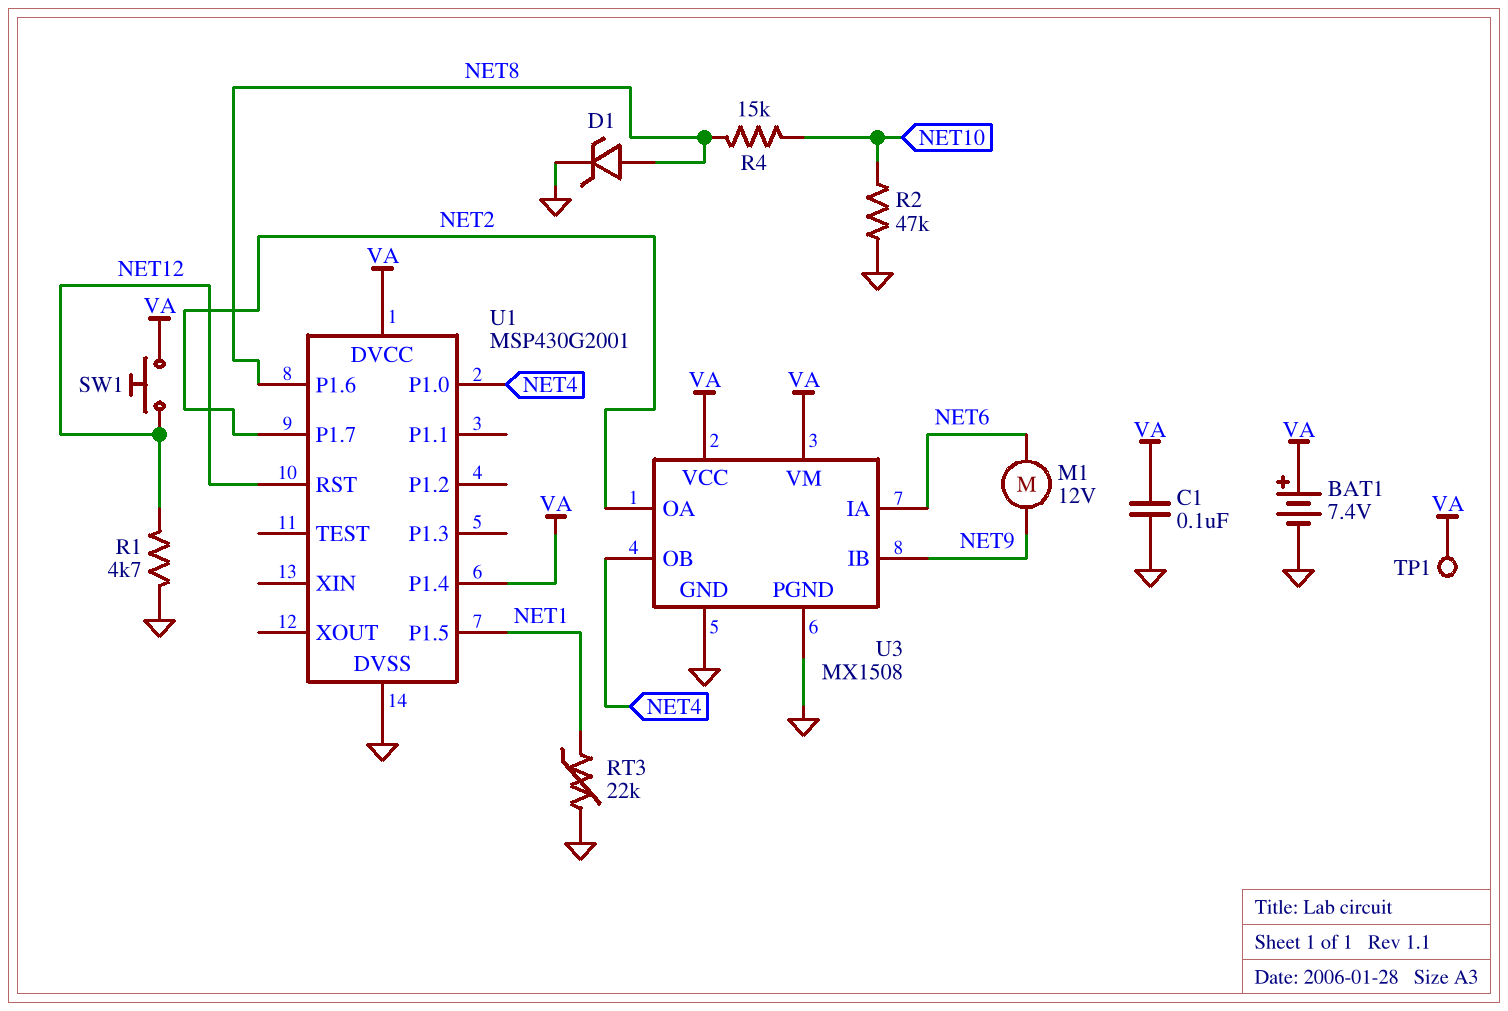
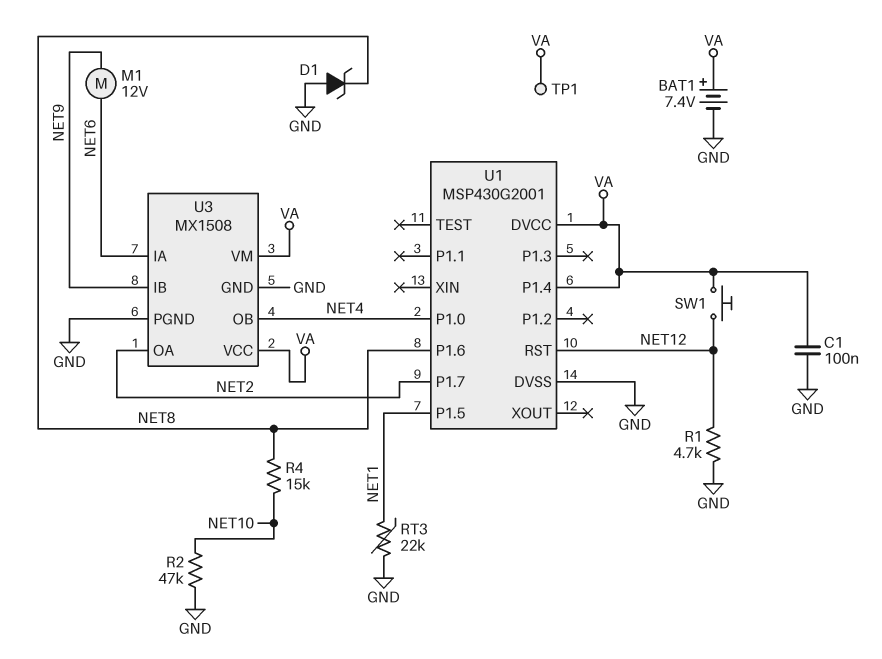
D1: zener (A NET8, K GND) -> zener (A GND, K NET8)

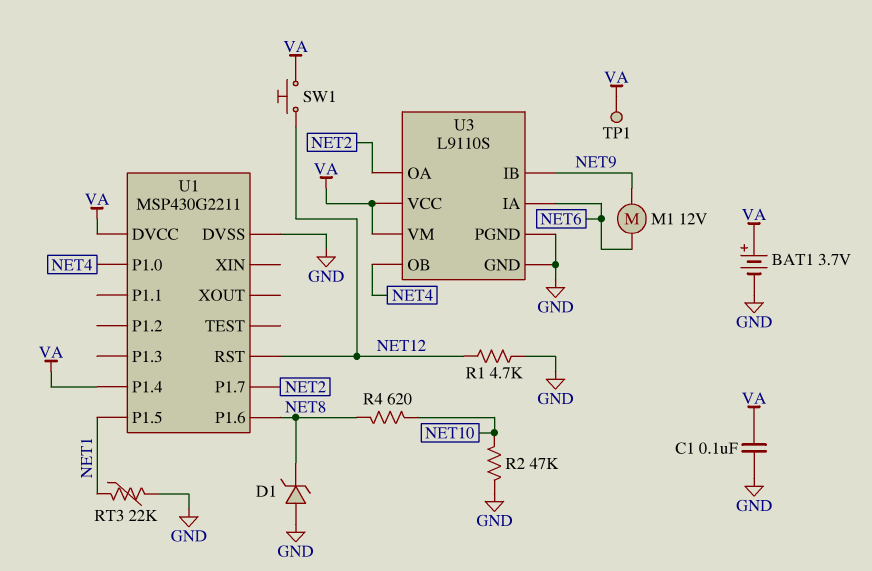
BAT1: 7.4V (plus VA, minus GND) -> 3.7V (plus VA, minus GND)
R4: 15k (NET8, NET10) -> 620 (NET8, NET10)
U1: MSP430G2001 -> MSP430G2211
U3: MX1508 -> L9110S

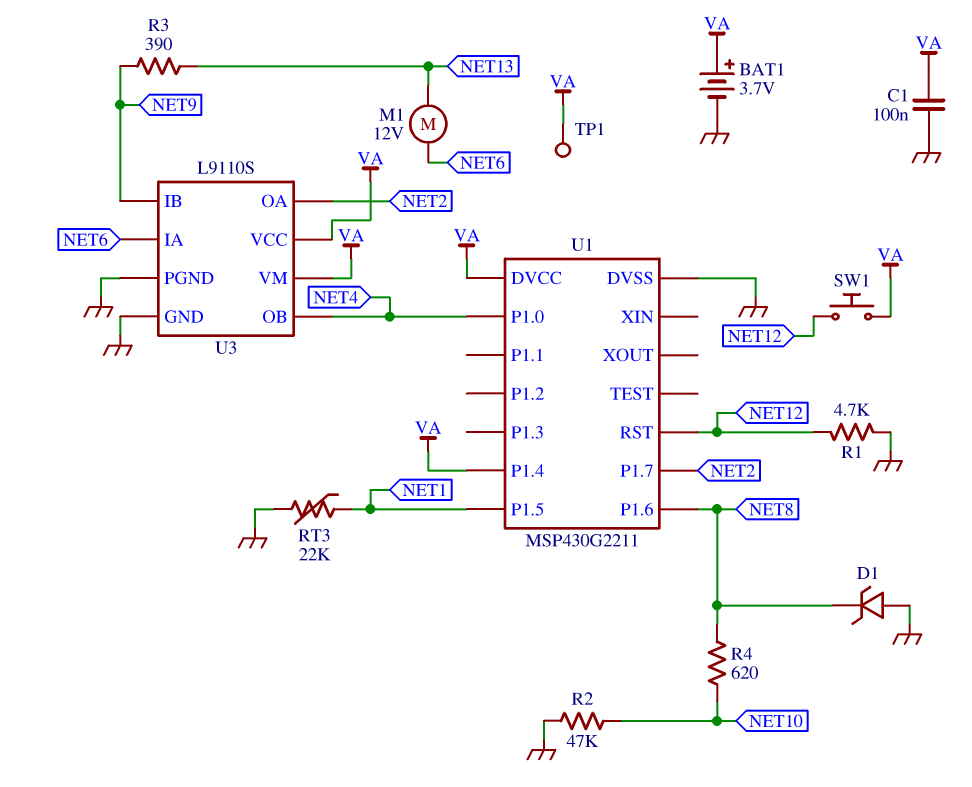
M1: motor 12V (NET6, NET9) -> motor 12V (NET6, NET13)
R3: none -> 390 (NET9, NET13)

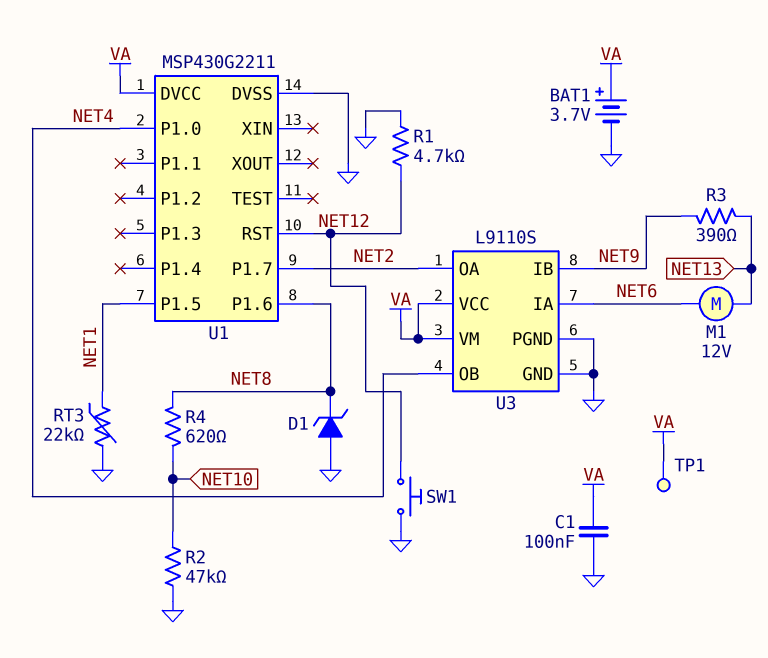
SW1: button (NET12, VA) -> button (GND, NET12)
U1 pin P1.4: VA -> none

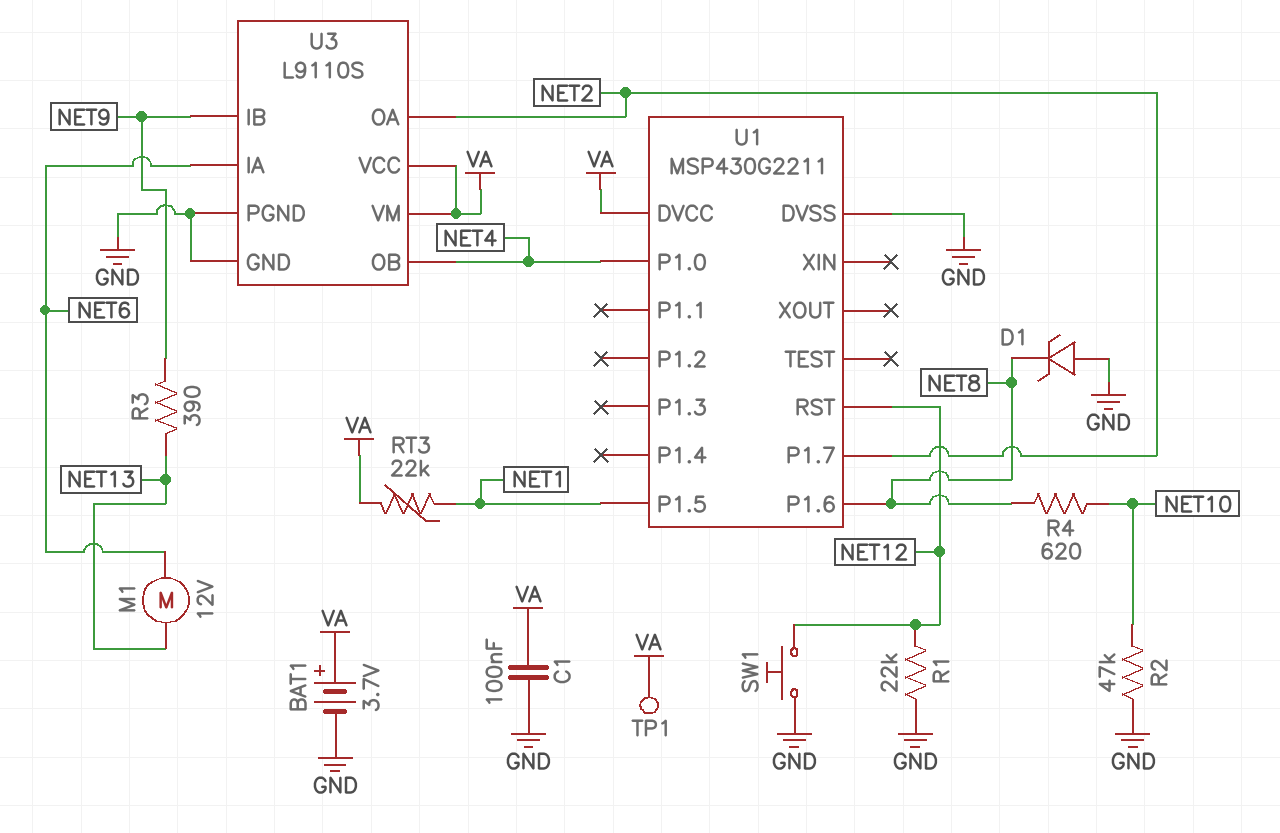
R1: 4.7k (GND, NET12) -> 22k (GND, NET12)
RT3: 22k (GND, NET1) -> 22k (NET1, VA)

